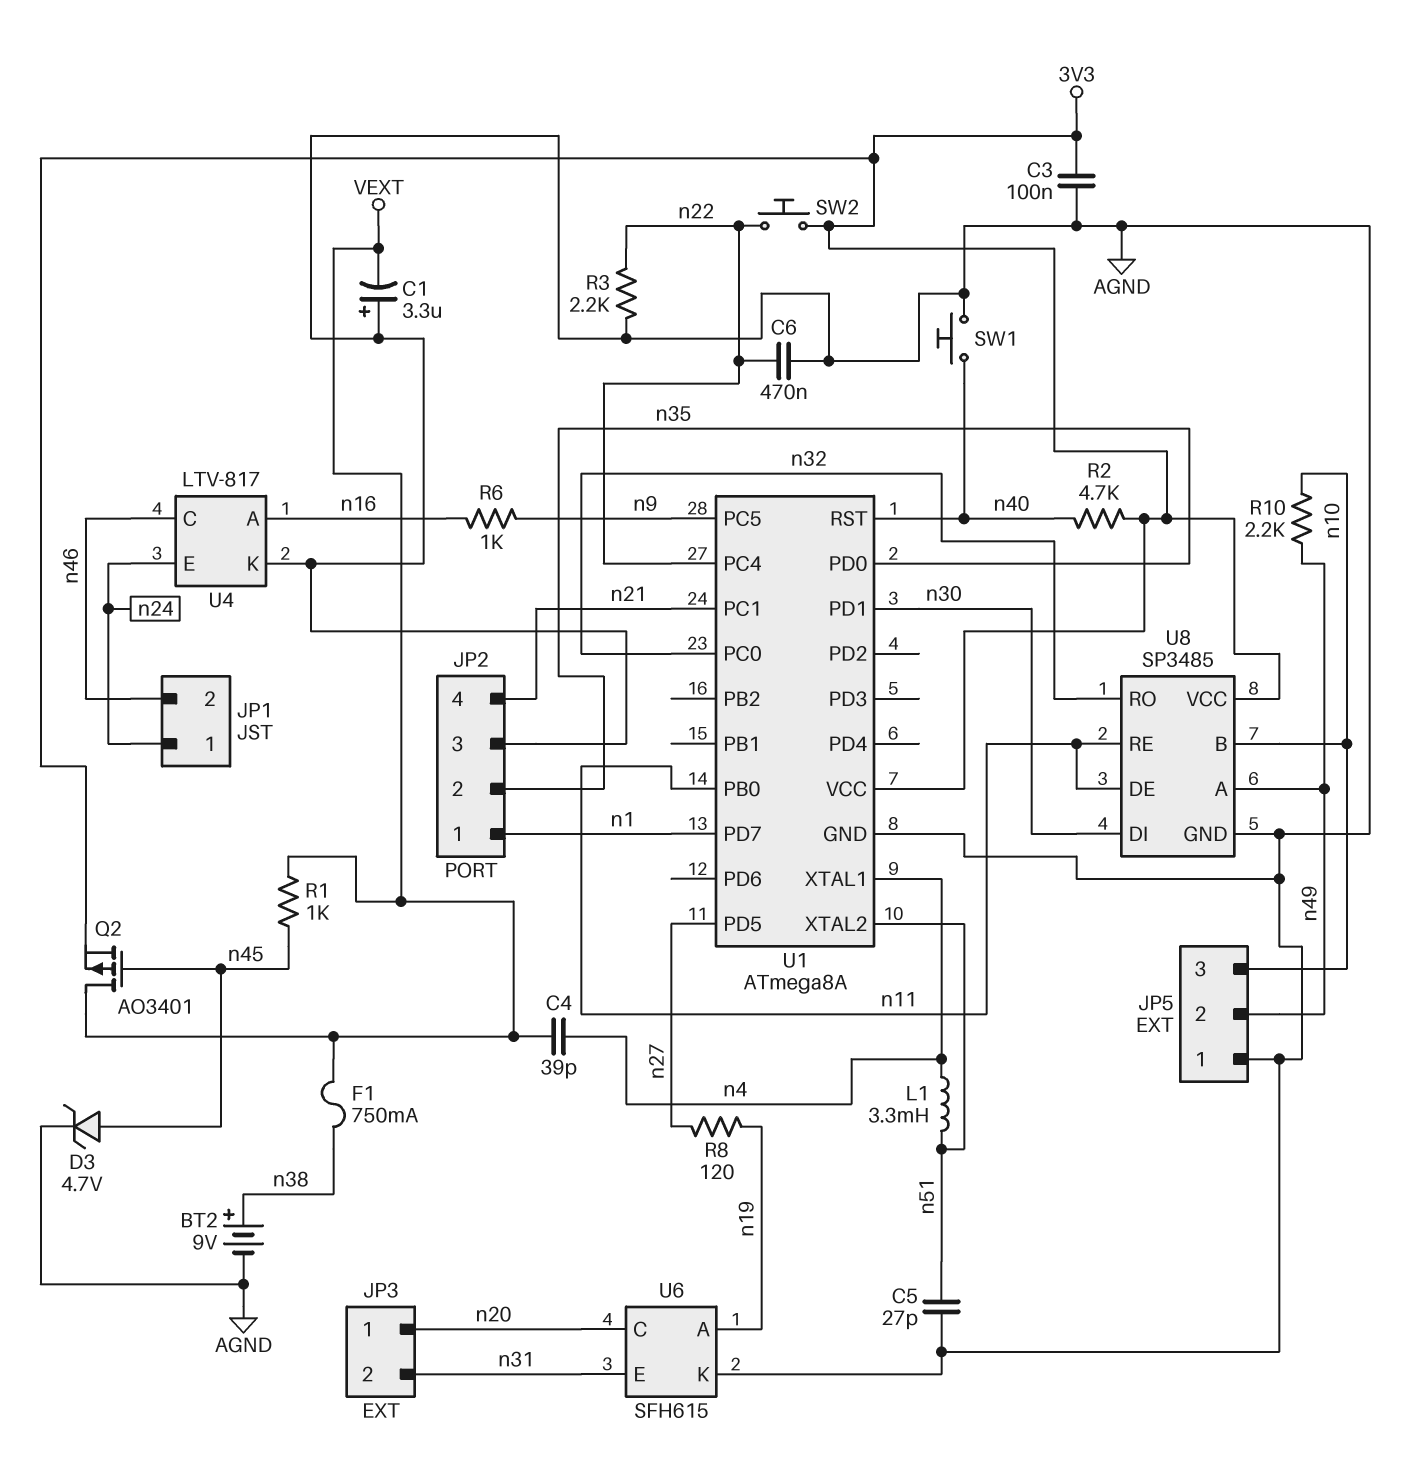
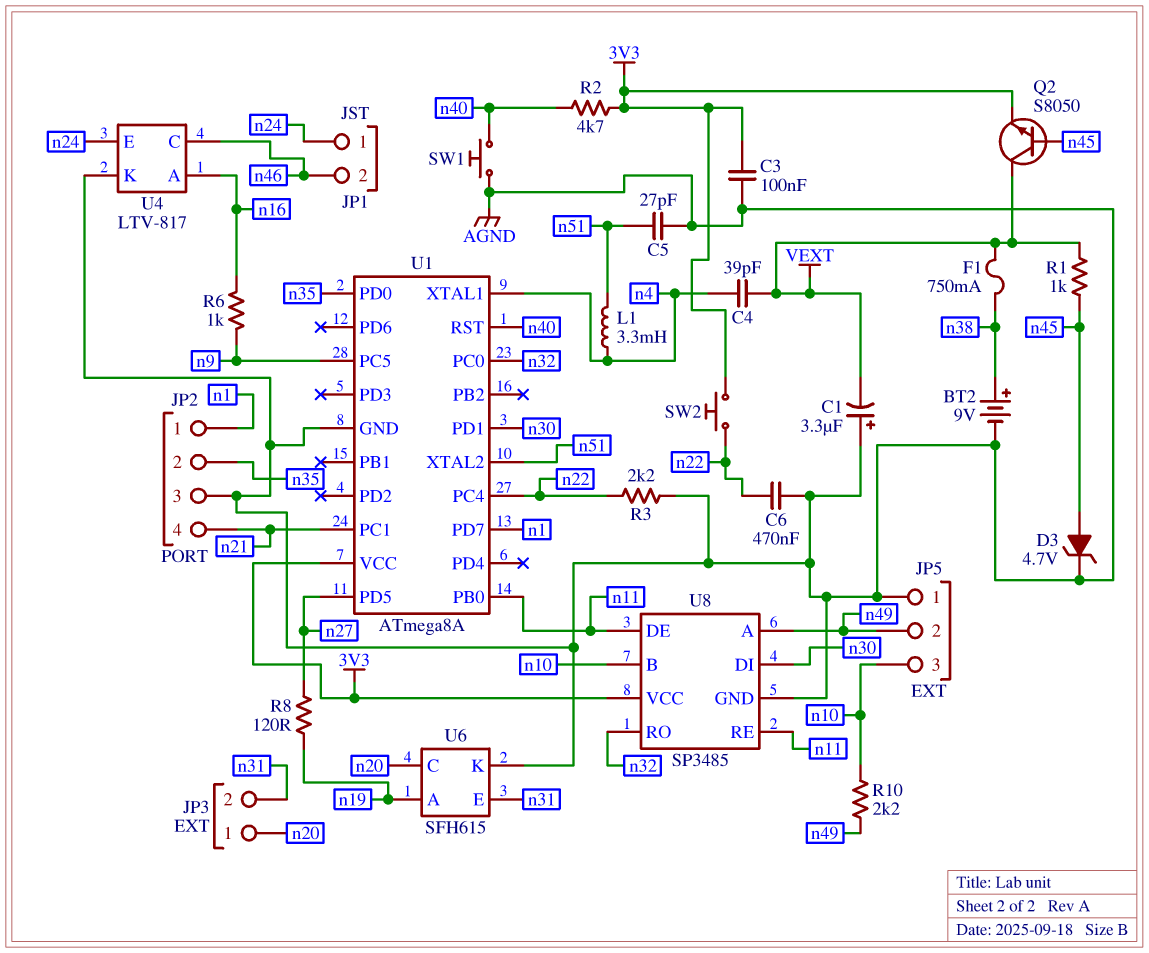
Q2: PMOS AO3401 (G n45, D VEXT, S 3V3) -> NPN S8050 (B n45, C VEXT, E 3V3)

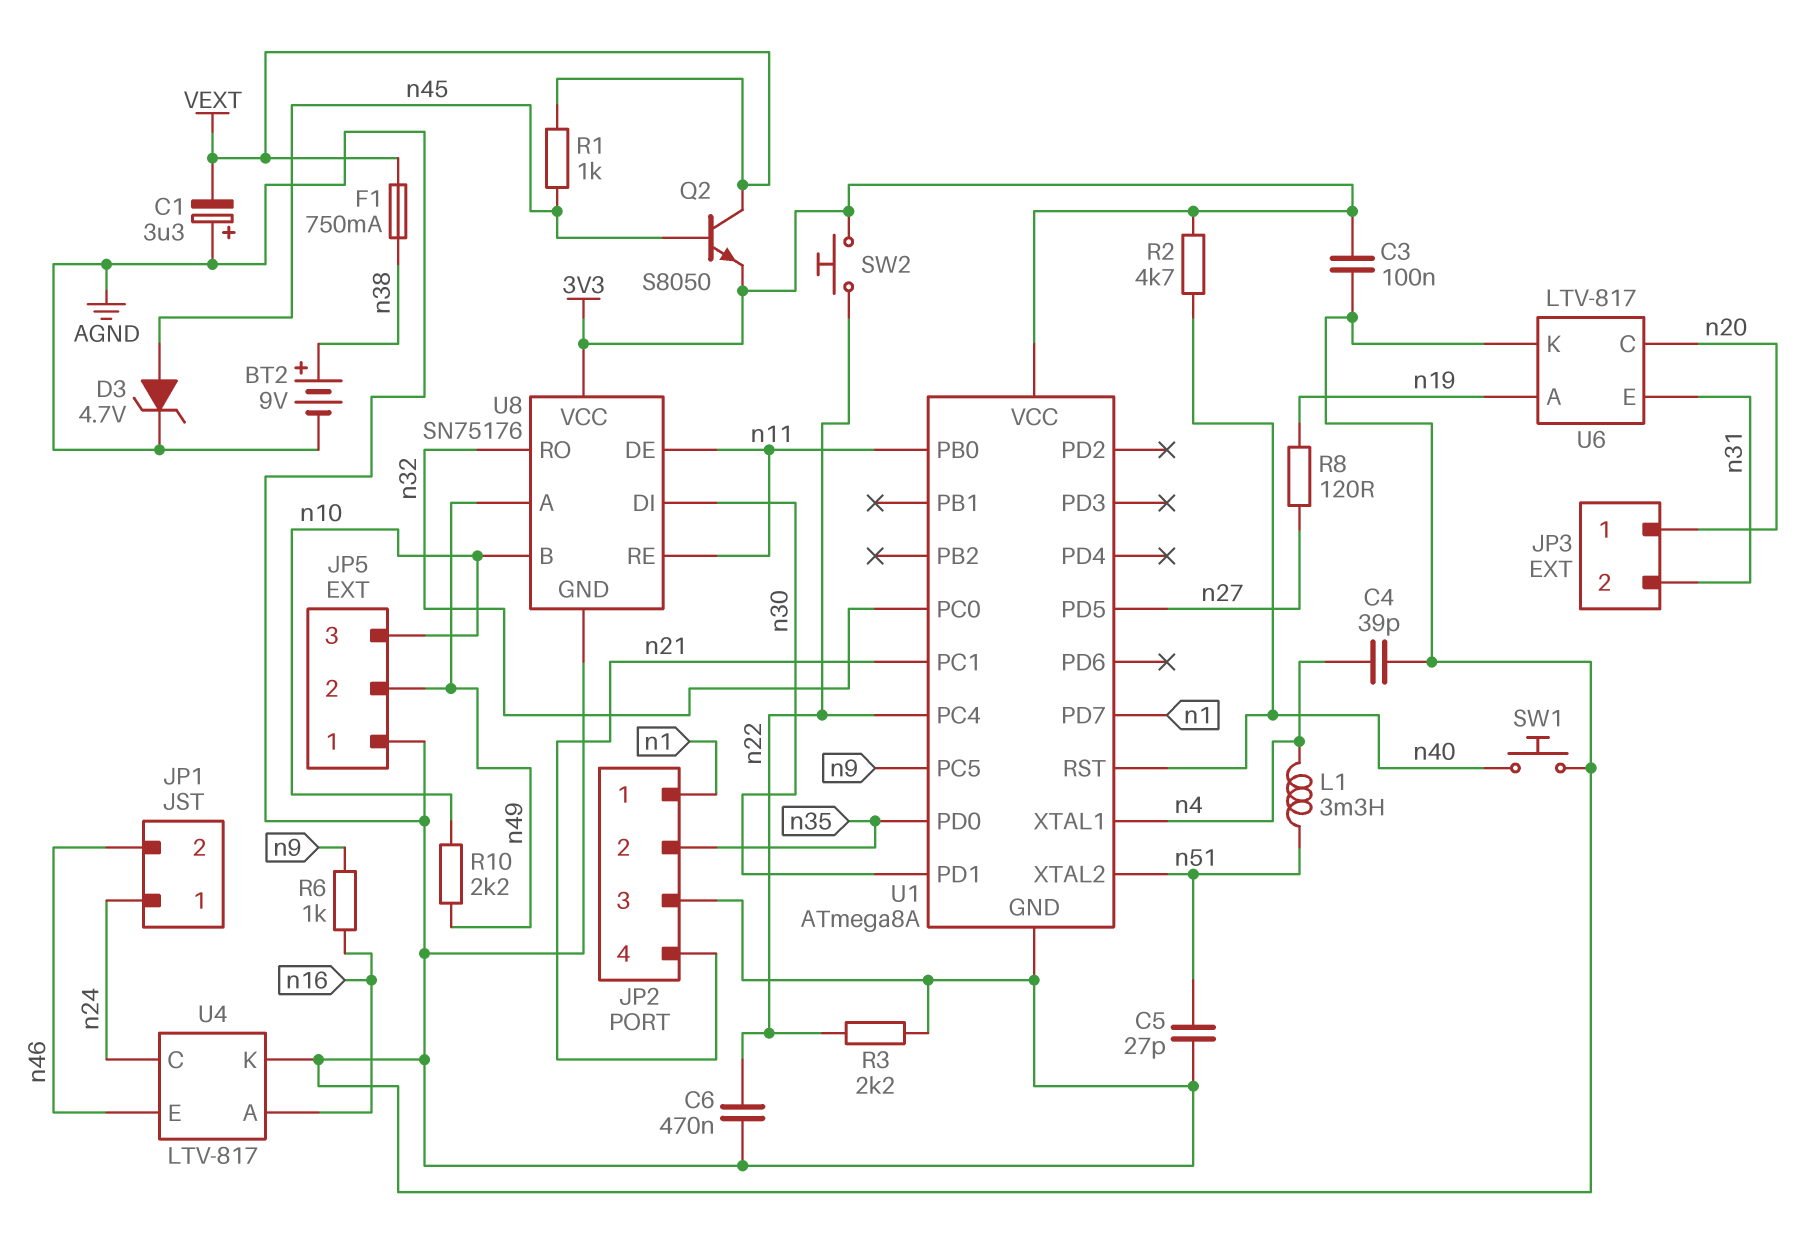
C4: 39pF (VEXT, n4) -> 39pF (AGND, n4)
U4 pin C: n46 -> n24
U4 pin E: n24 -> n46
U6: SFH615 -> LTV-817
U8: SP3485 -> SN75176

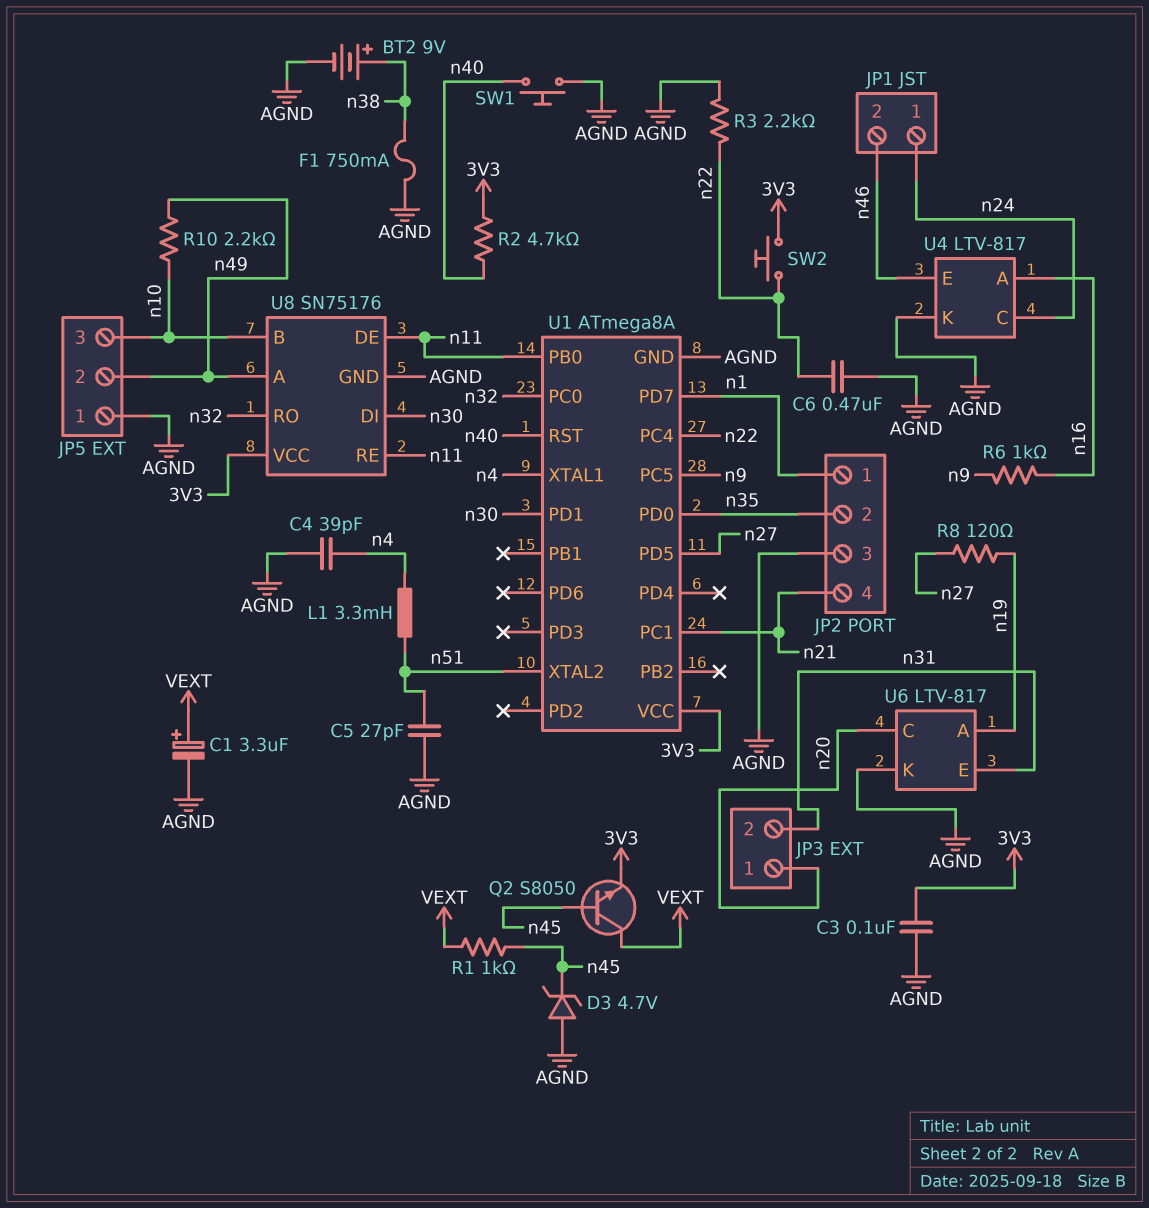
C1: 3.3uF (plus AGND, minus VEXT) -> 3.3uF (plus VEXT, minus AGND)
D3: zener 4.7V (A n45, K AGND) -> zener 4.7V (A AGND, K n45)
F1: 750mA (VEXT, n38) -> 750mA (AGND, n38)

